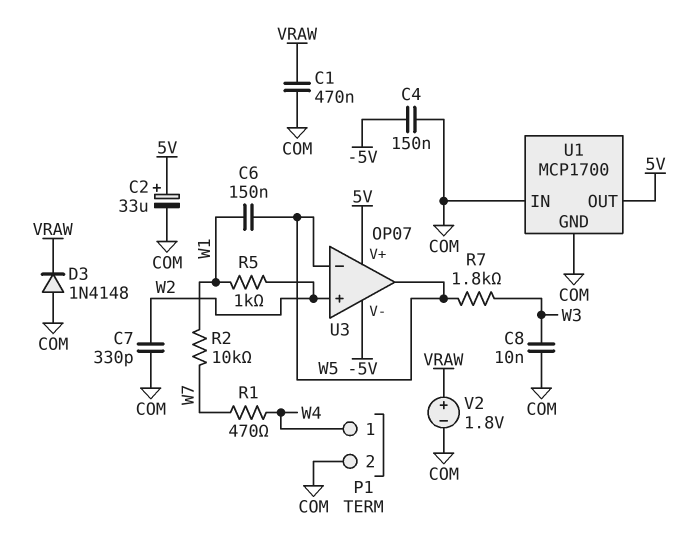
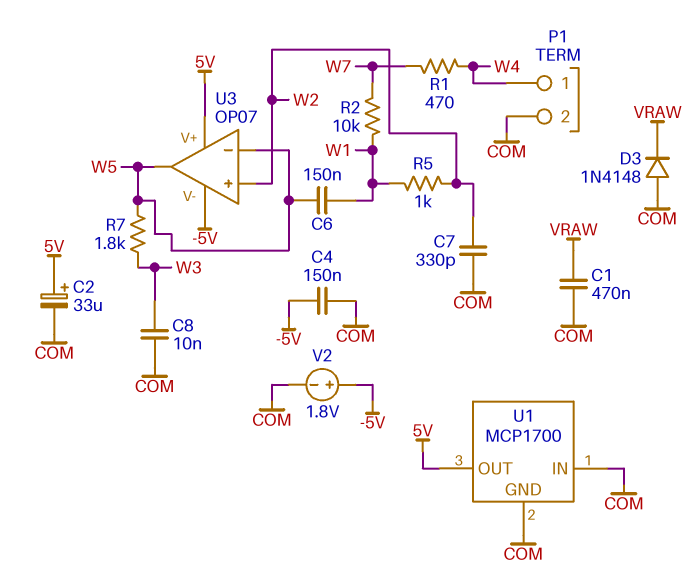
V2: 1.8V (plus VRAW, minus COM) -> 1.8V (plus -5V, minus COM)

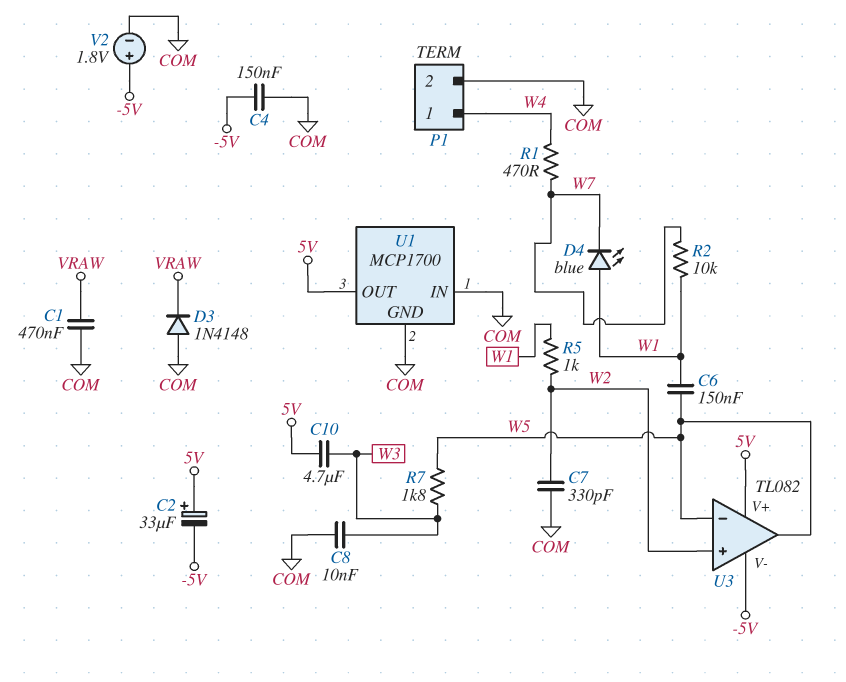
C2: 33uF (plus 5V, minus COM) -> 33uF (plus 5V, minus -5V)
C10: none -> 4.7uF (5V, W3)
D4: none -> LED blue (A W1, K W7)
U3: OP07 -> TL082

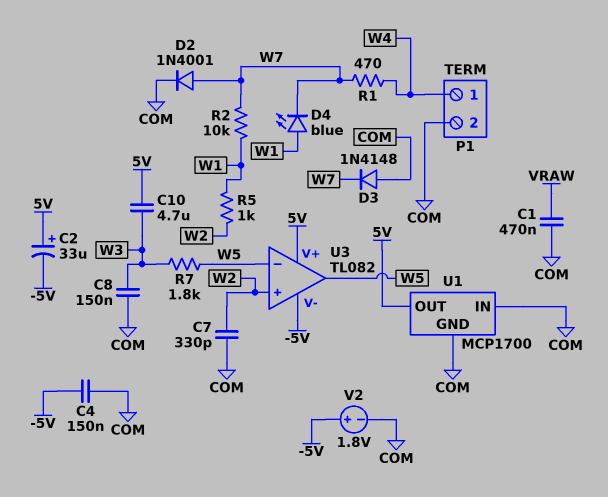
C6: 150nF (W1, W5) -> none
C8: 10nF (COM, W3) -> 150nF (COM, W3)
D2: none -> diode 1N4001 (A W7, K COM)
D3: diode 1N4148 (A COM, K VRAW) -> diode 1N4148 (A COM, K W7)

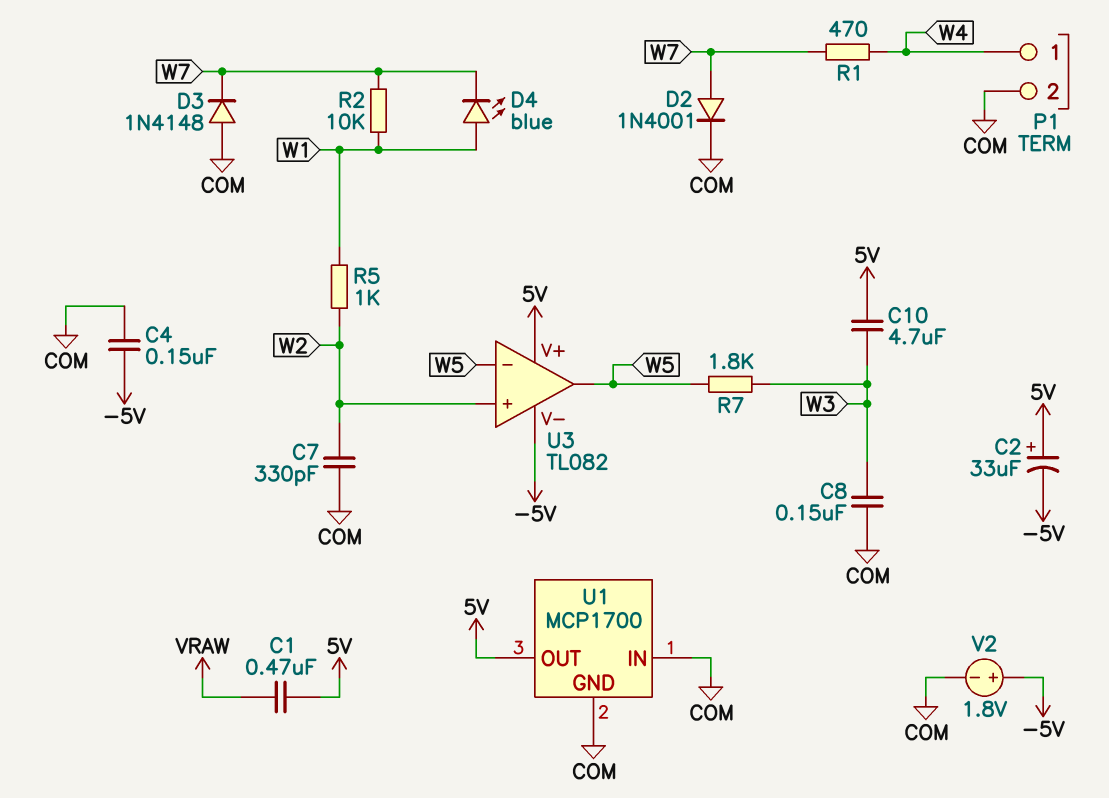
C1: 470nF (COM, VRAW) -> 470nF (5V, VRAW)

